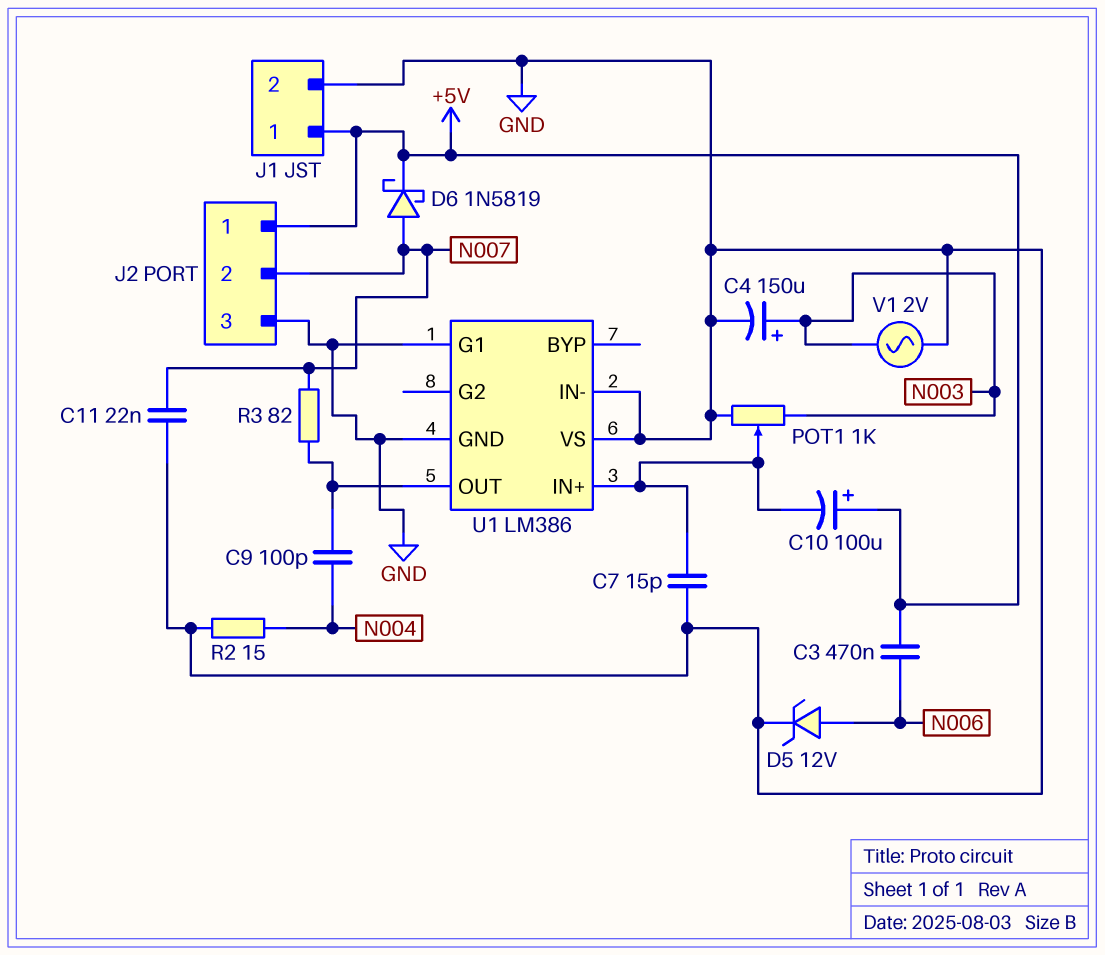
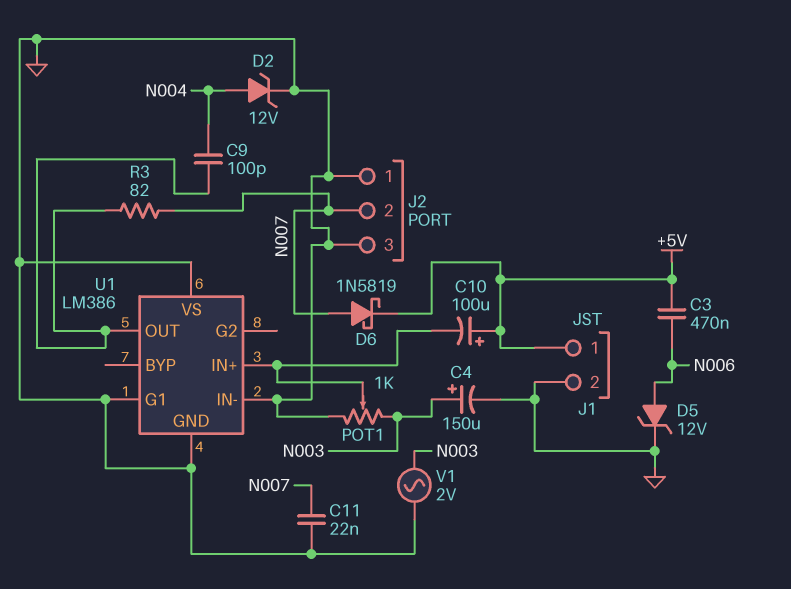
C7: 15pF (GND, U1/IN+) -> none
D2: none -> zener 12V (A N004, K GND)
J2 pin 1: +5V -> GND
R2: 15 (GND, N004) -> none

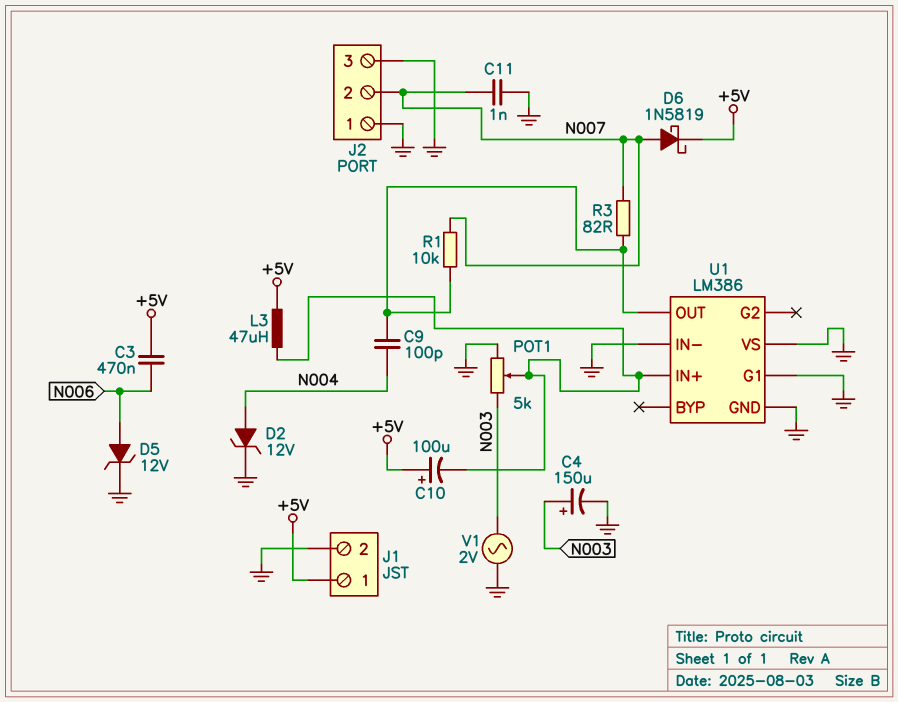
C11: 22nF (GND, N007) -> 1nF (GND, N007)
L3: none -> 47uH (+5V, U1/IN+)
POT1: 1k (GND, N003, wiper U1/IN+) -> 5k (GND, N003, wiper U1/IN+)
R1: none -> 10k (N007, U1/OUT)

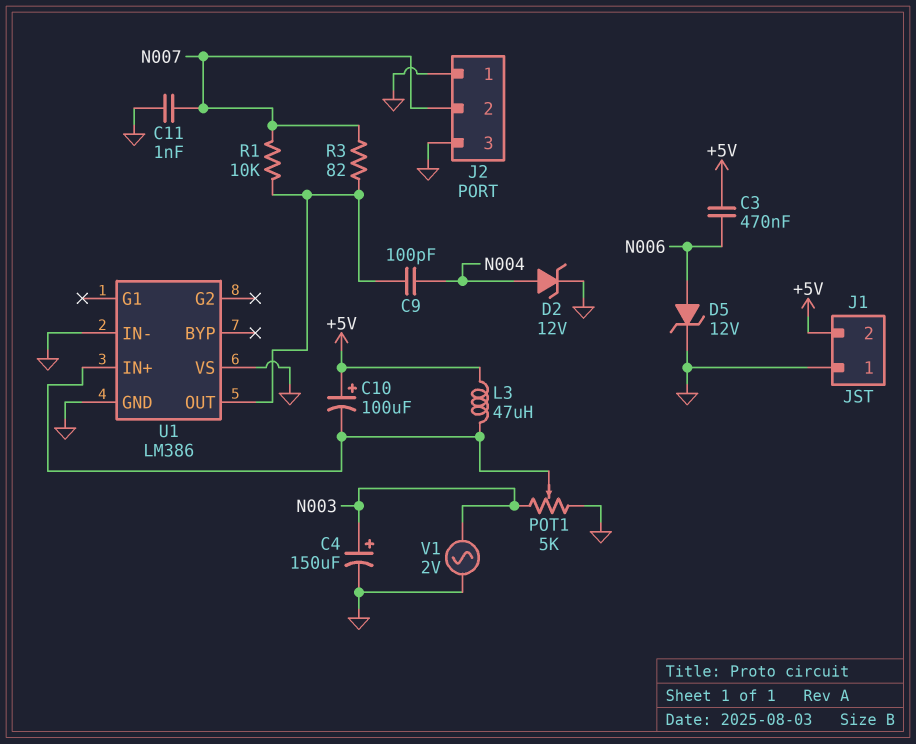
D6: schottky 1N5819 (A N007, K +5V) -> none
J1 pin 1: +5V -> GND
J1 pin 2: GND -> +5V
U1 pin G1: GND -> none

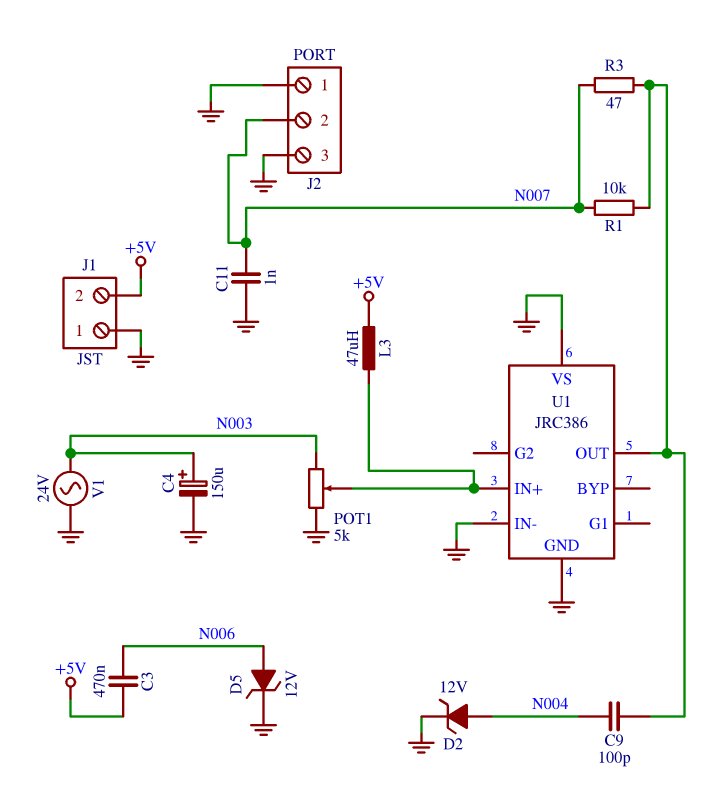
C10: 100uF (plus +5V, minus U1/IN+) -> none
R3: 82 (N007, U1/OUT) -> 47 (N007, U1/OUT)
U1: LM386 -> JRC386
V1: AC 2V (GND, N003) -> AC 24V (GND, N003)

